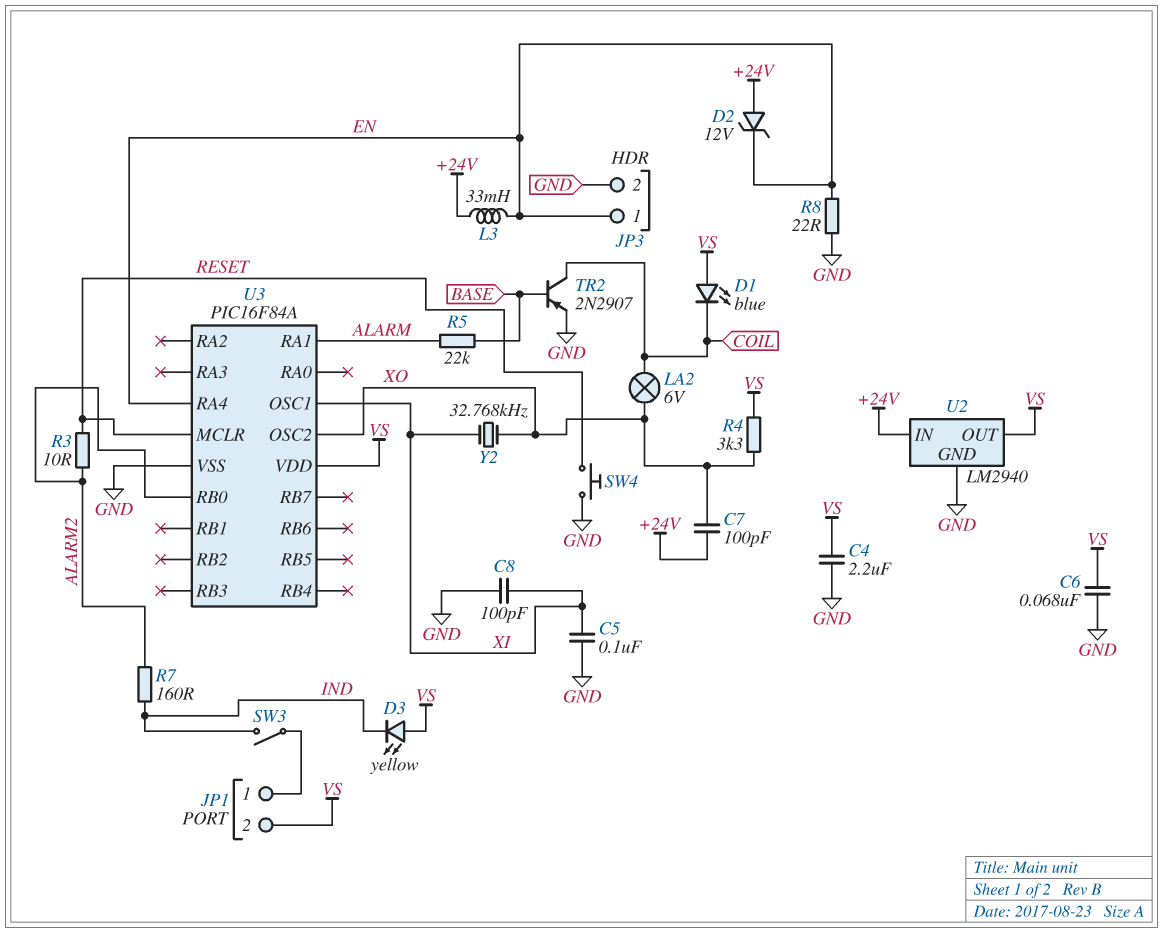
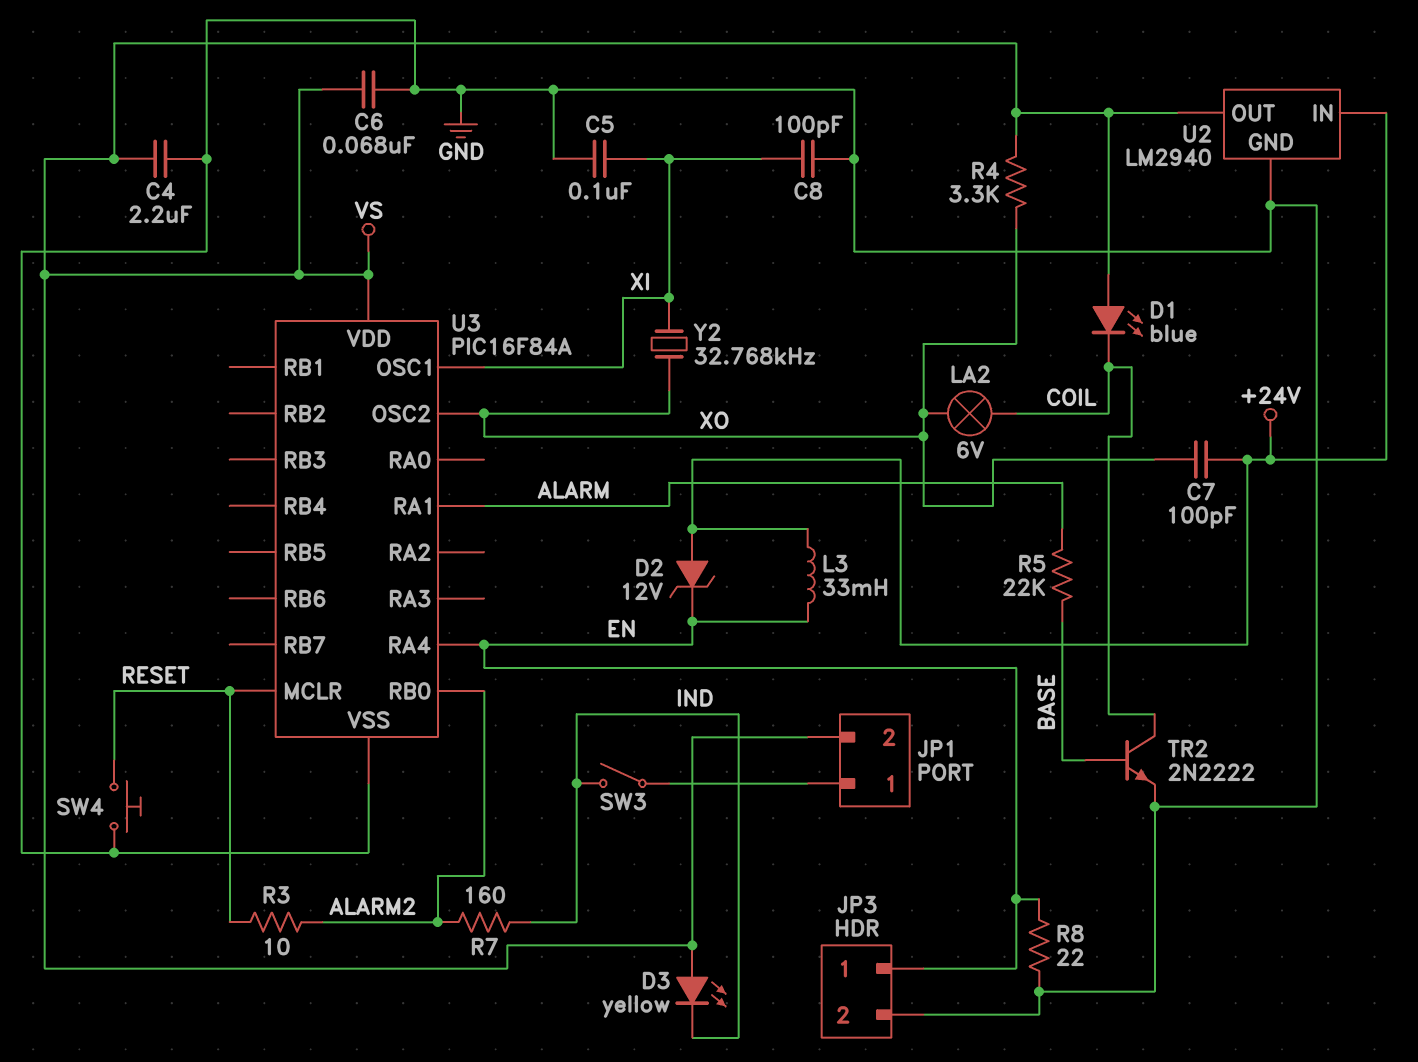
TR2: PNP 2N2907 (B BASE, C COIL, E GND) -> NPN 2N2222 (B BASE, C COIL, E GND)

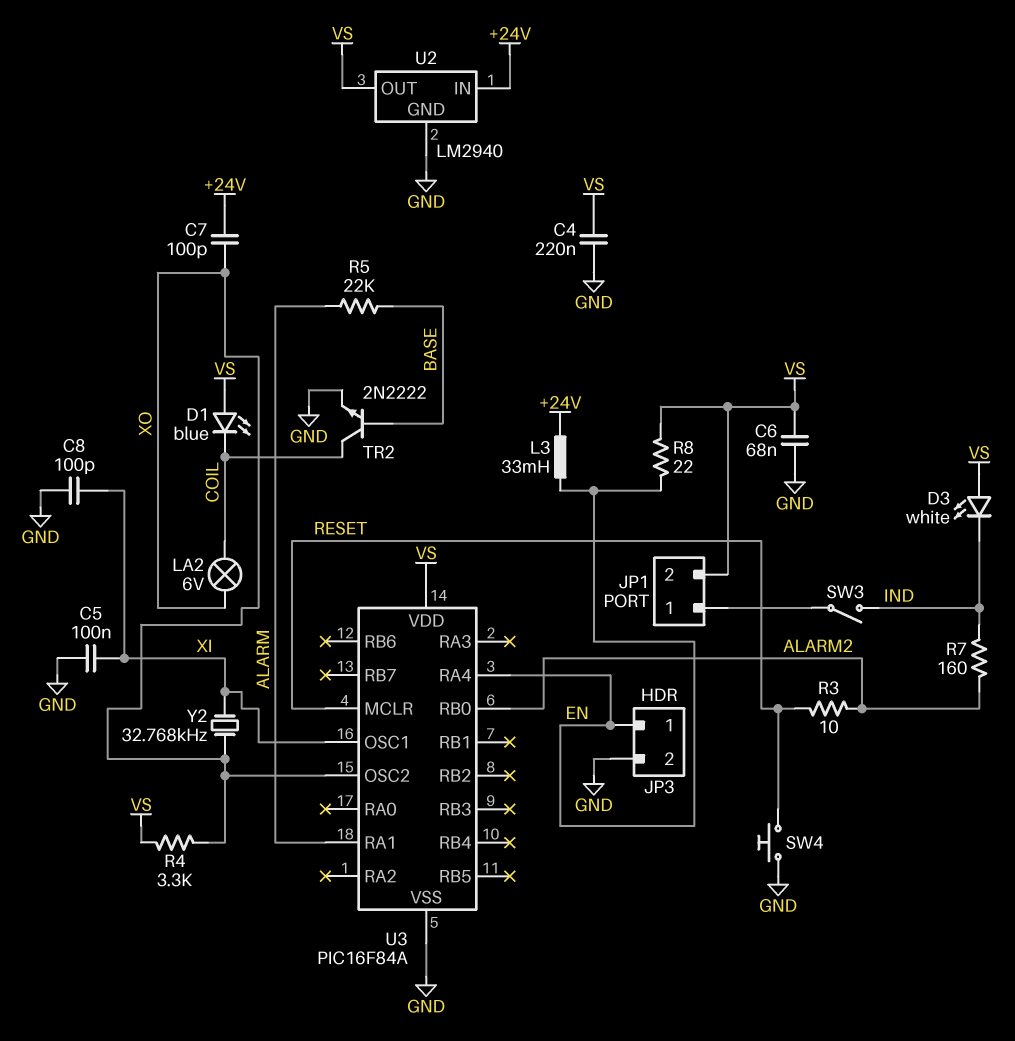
C4: 2.2uF (GND, VS) -> 220nF (GND, VS)
D2: zener 12V (A +24V, K EN) -> none
D3: LED yellow (A VS, K IND) -> LED white (A VS, K IND)
R8: 22 (EN, GND) -> 22 (EN, VS)

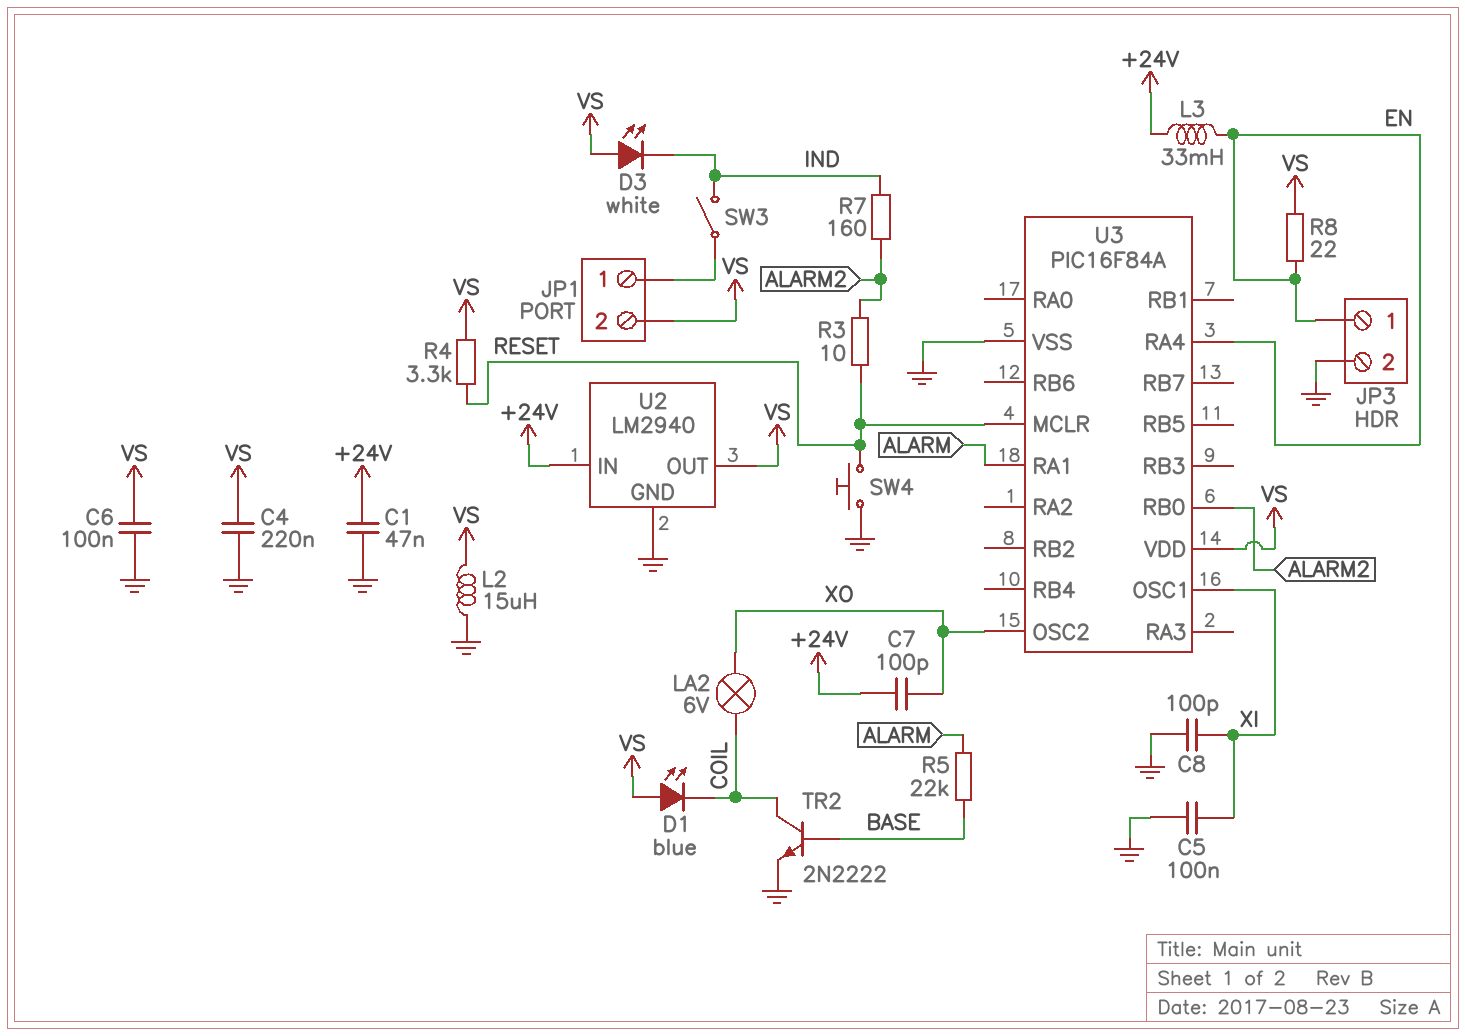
C1: none -> 47nF (+24V, GND)
C6: 68nF (GND, VS) -> 100nF (GND, VS)
L2: none -> 15uH (GND, VS)
R4: 3.3k (VS, XO) -> 3.3k (RESET, VS)
Y2: 32.768kHz (XI, XO) -> none

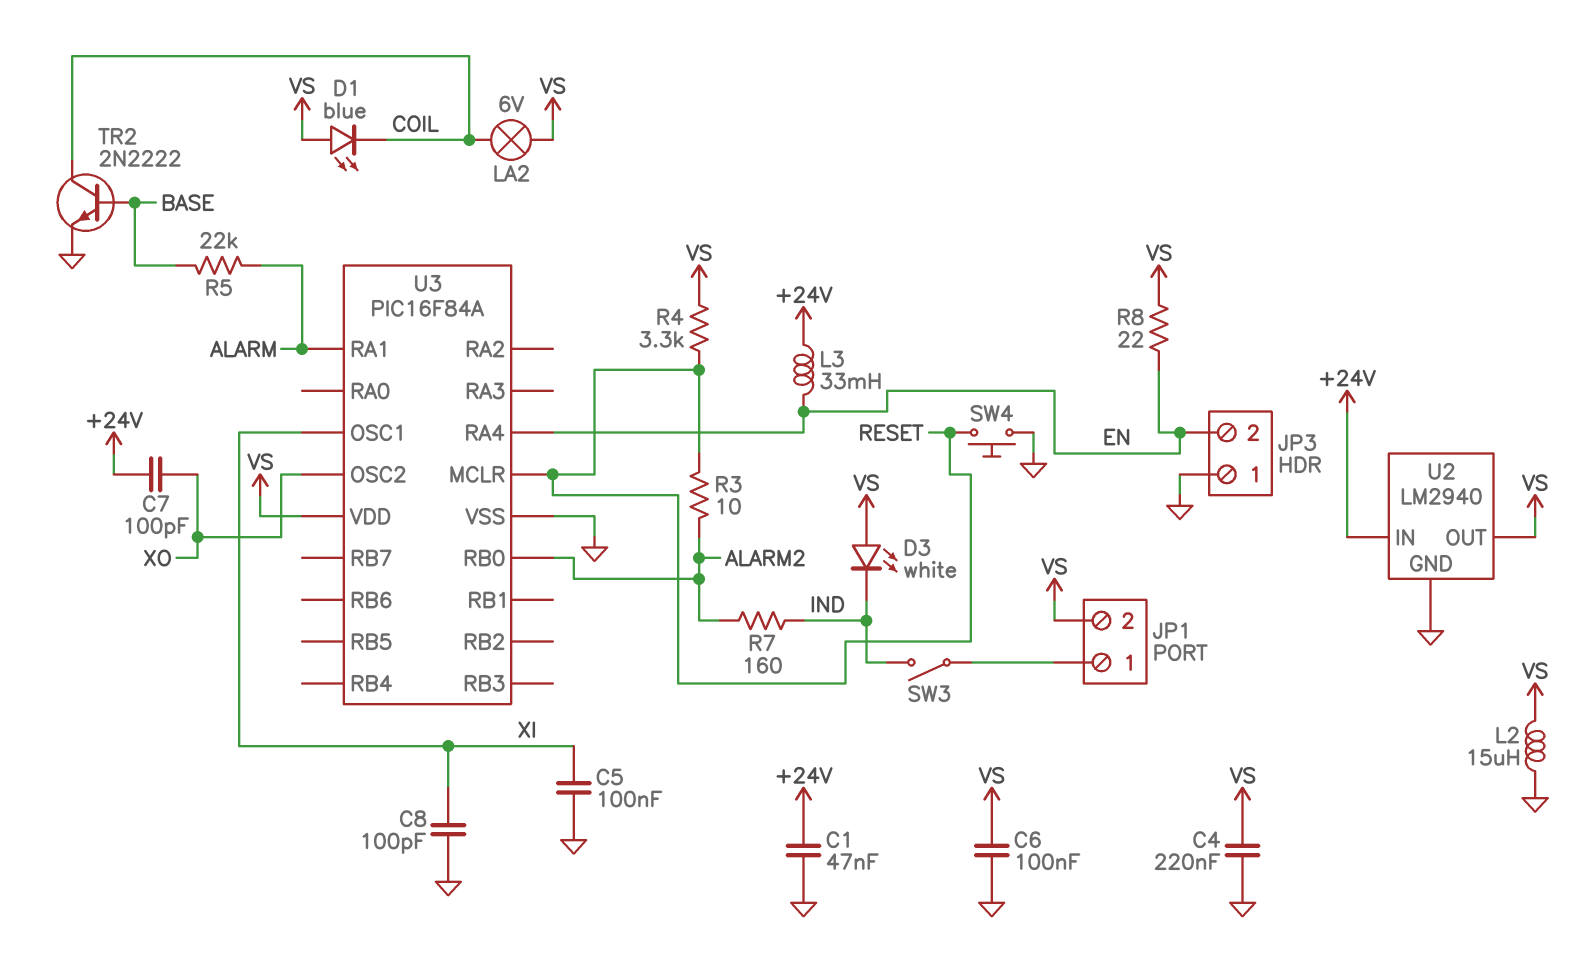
JP3 pin 1: EN -> GND
JP3 pin 2: GND -> EN
LA2: lamp 6V (COIL, XO) -> lamp 6V (COIL, VS)

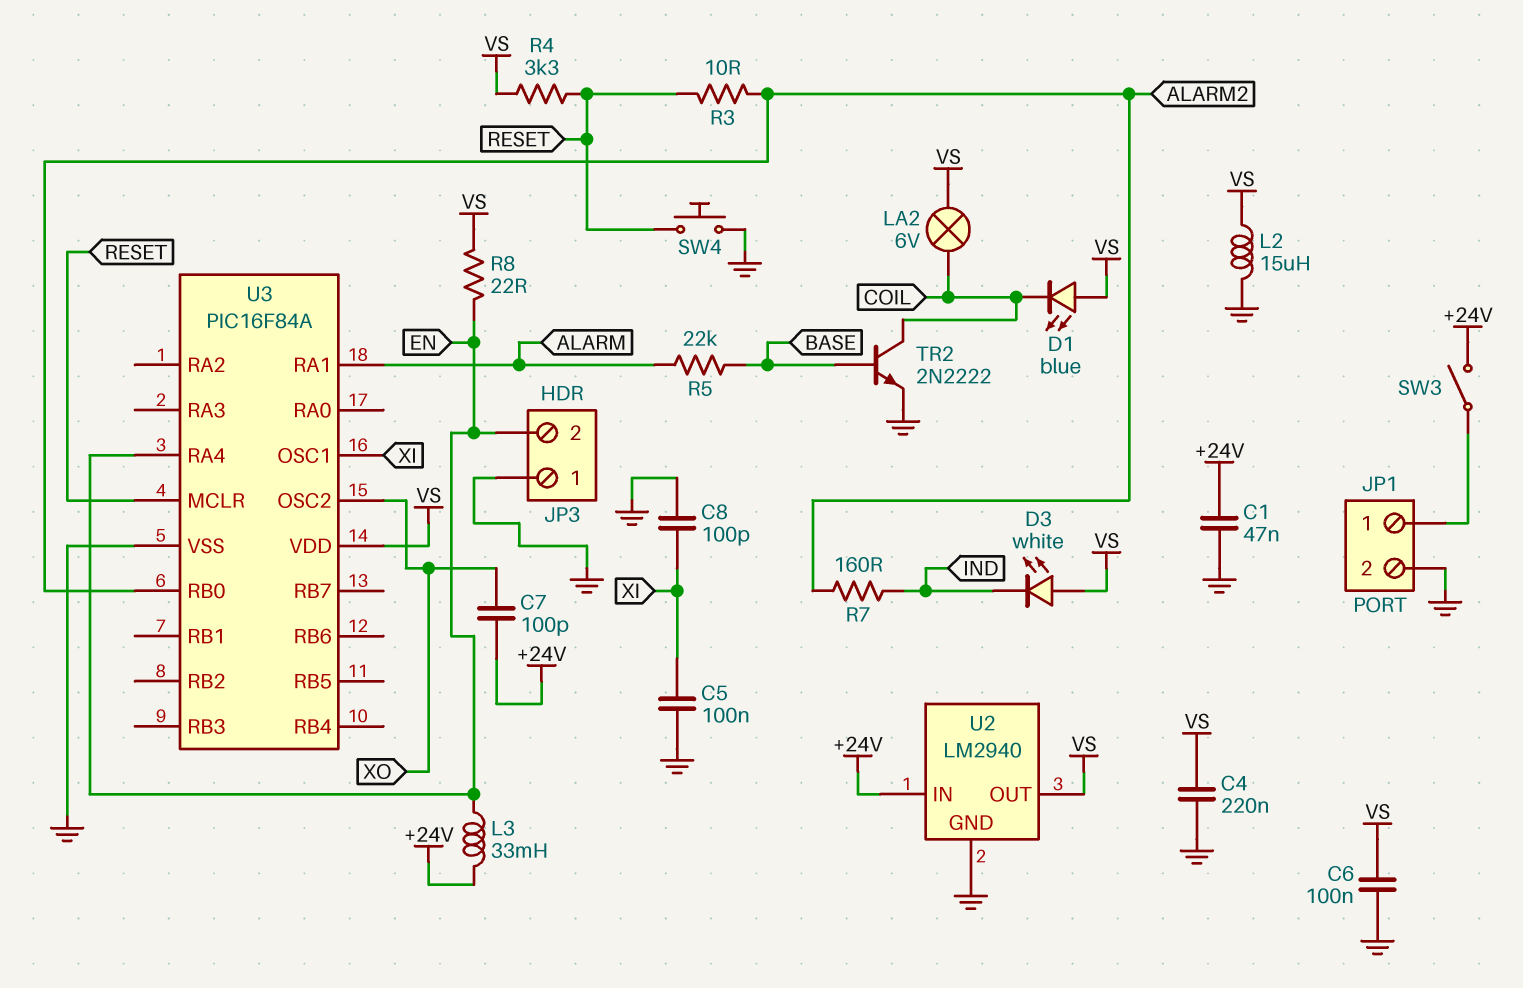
JP1 pin 2: VS -> GND
SW3: switch (IND, JP1/1) -> switch (+24V, JP1/1)

